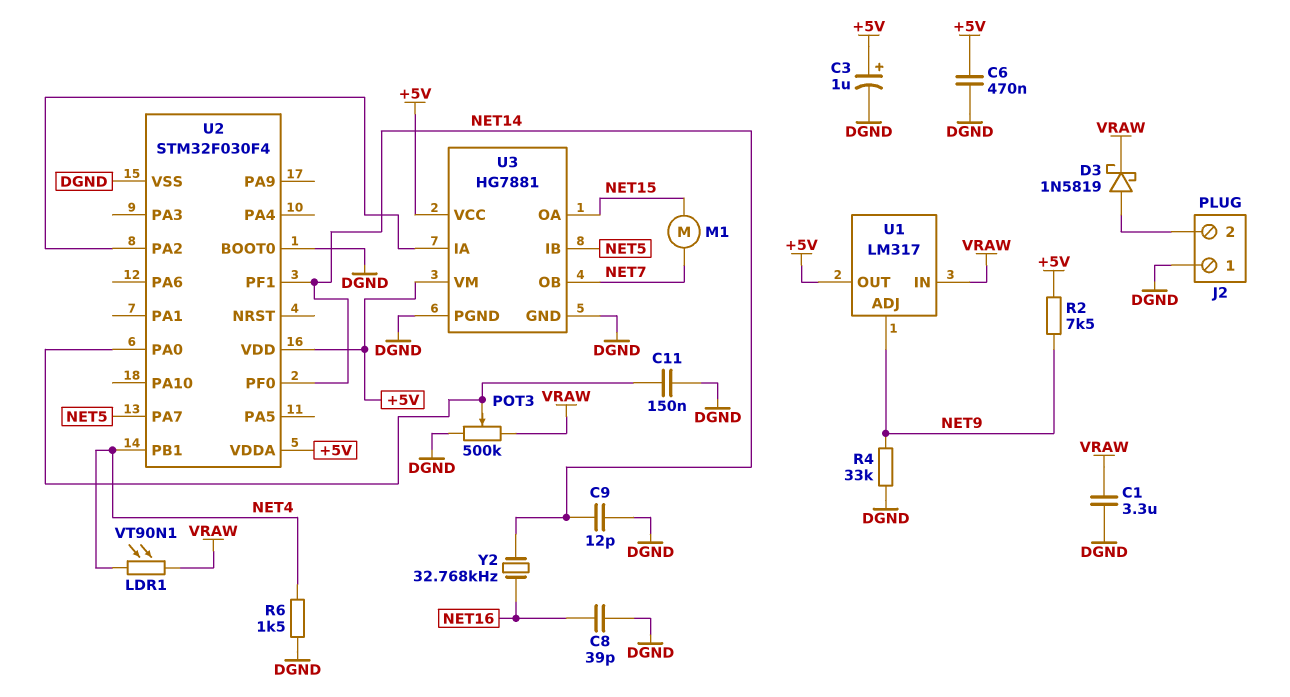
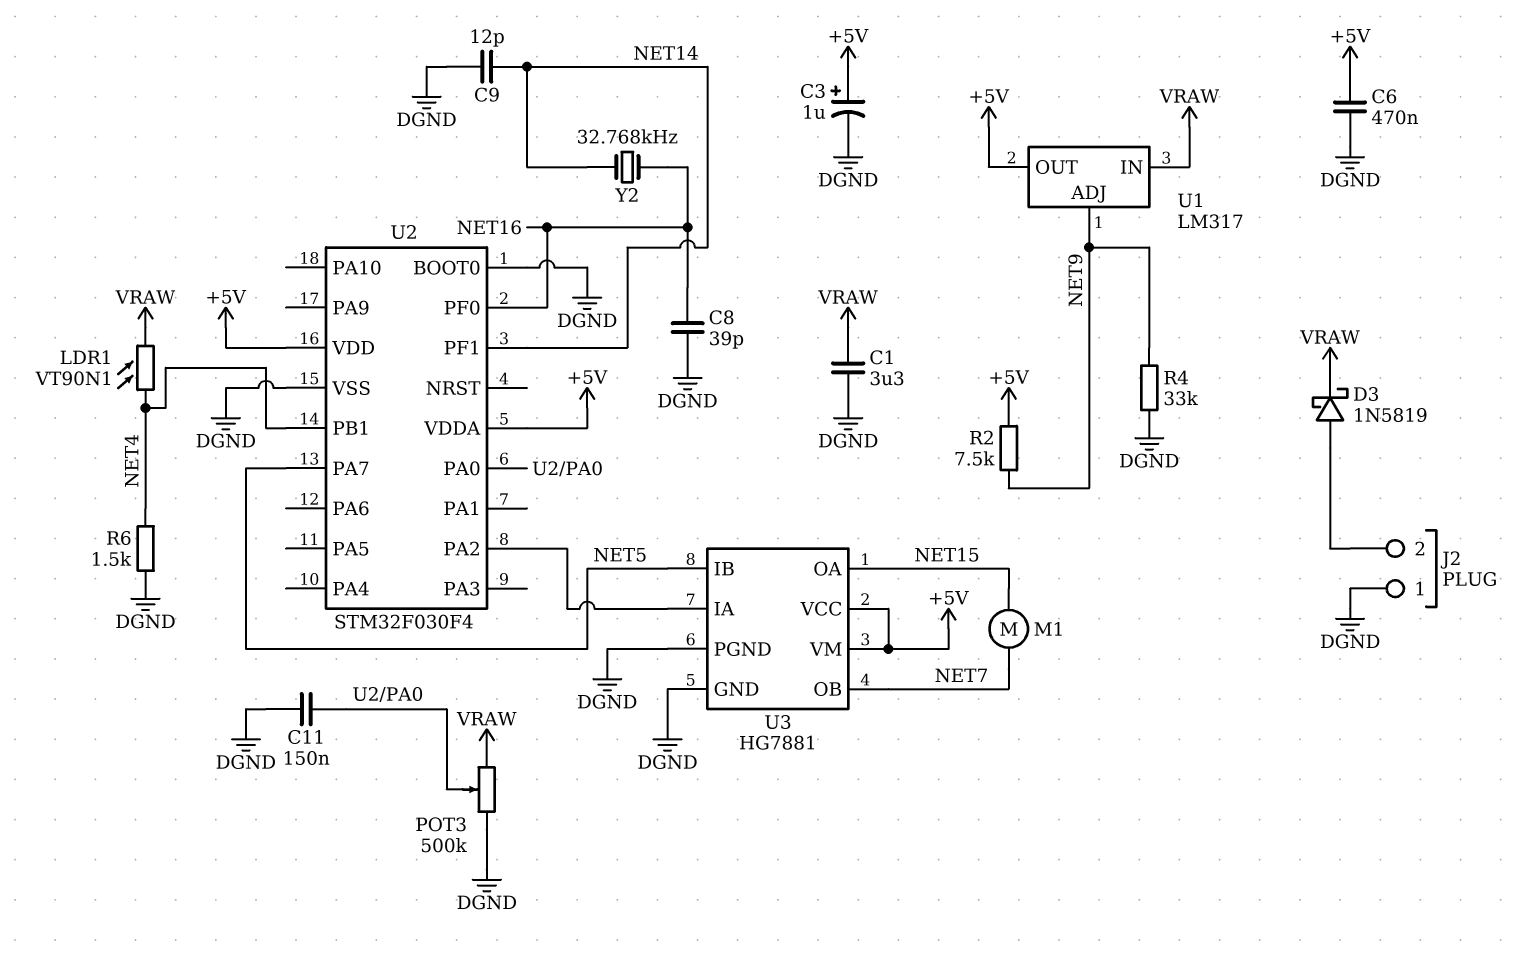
U2 pin PF0: NET14 -> NET16

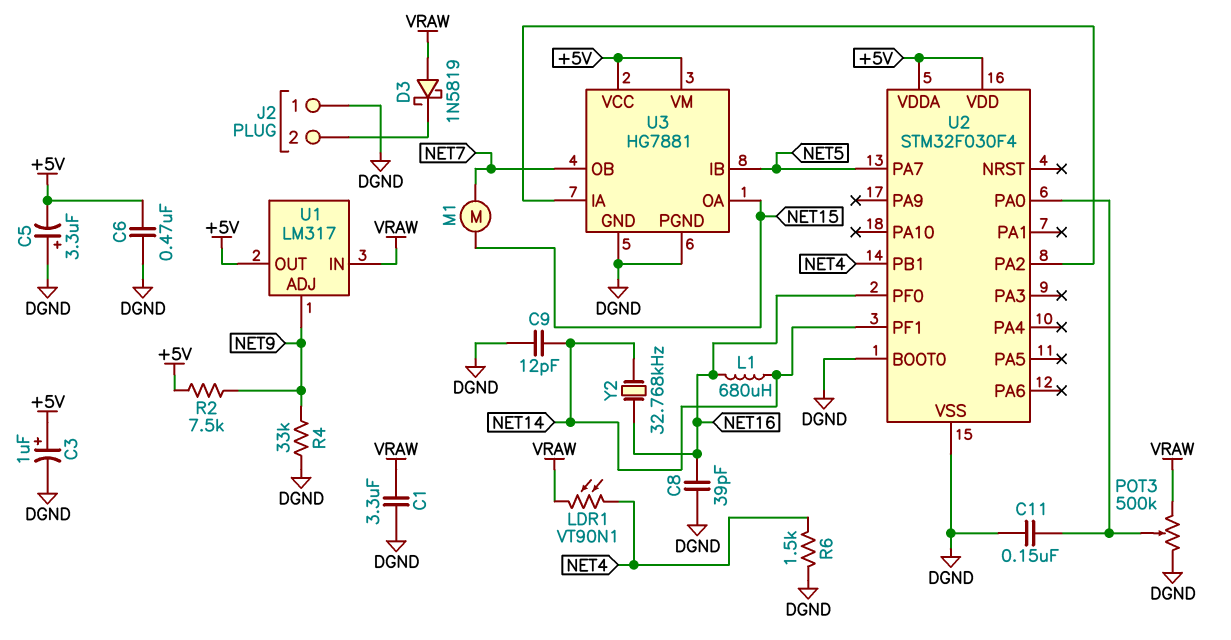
C5: none -> 3.3uF (plus DGND, minus +5V)
D3: schottky 1N5819 (A J2/2, K VRAW) -> schottky 1N5819 (A VRAW, K J2/2)
L1: none -> 680uH (NET14, NET16)

